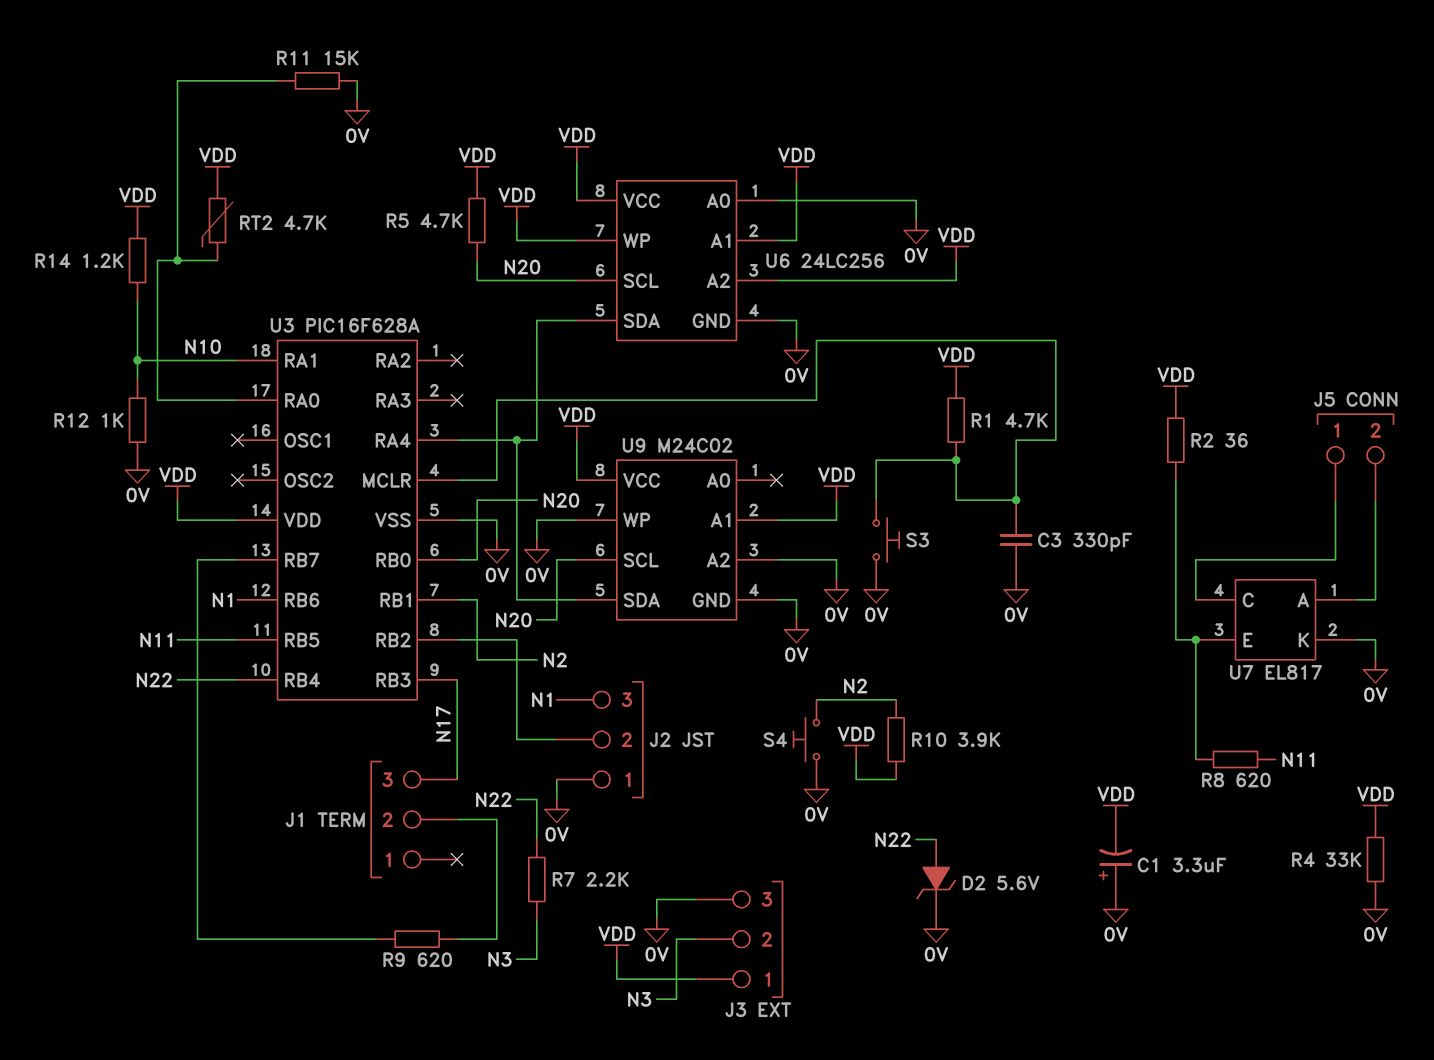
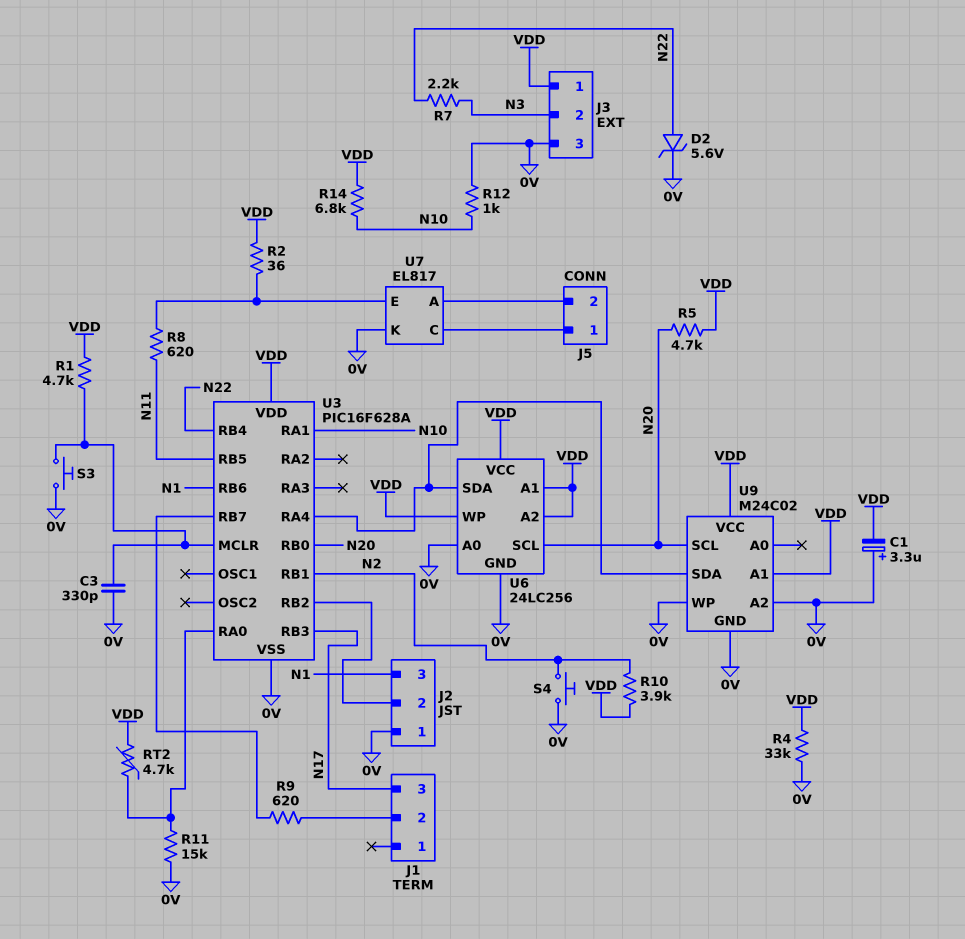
R14: 1.2k (N10, VDD) -> 6.8k (N10, VDD)

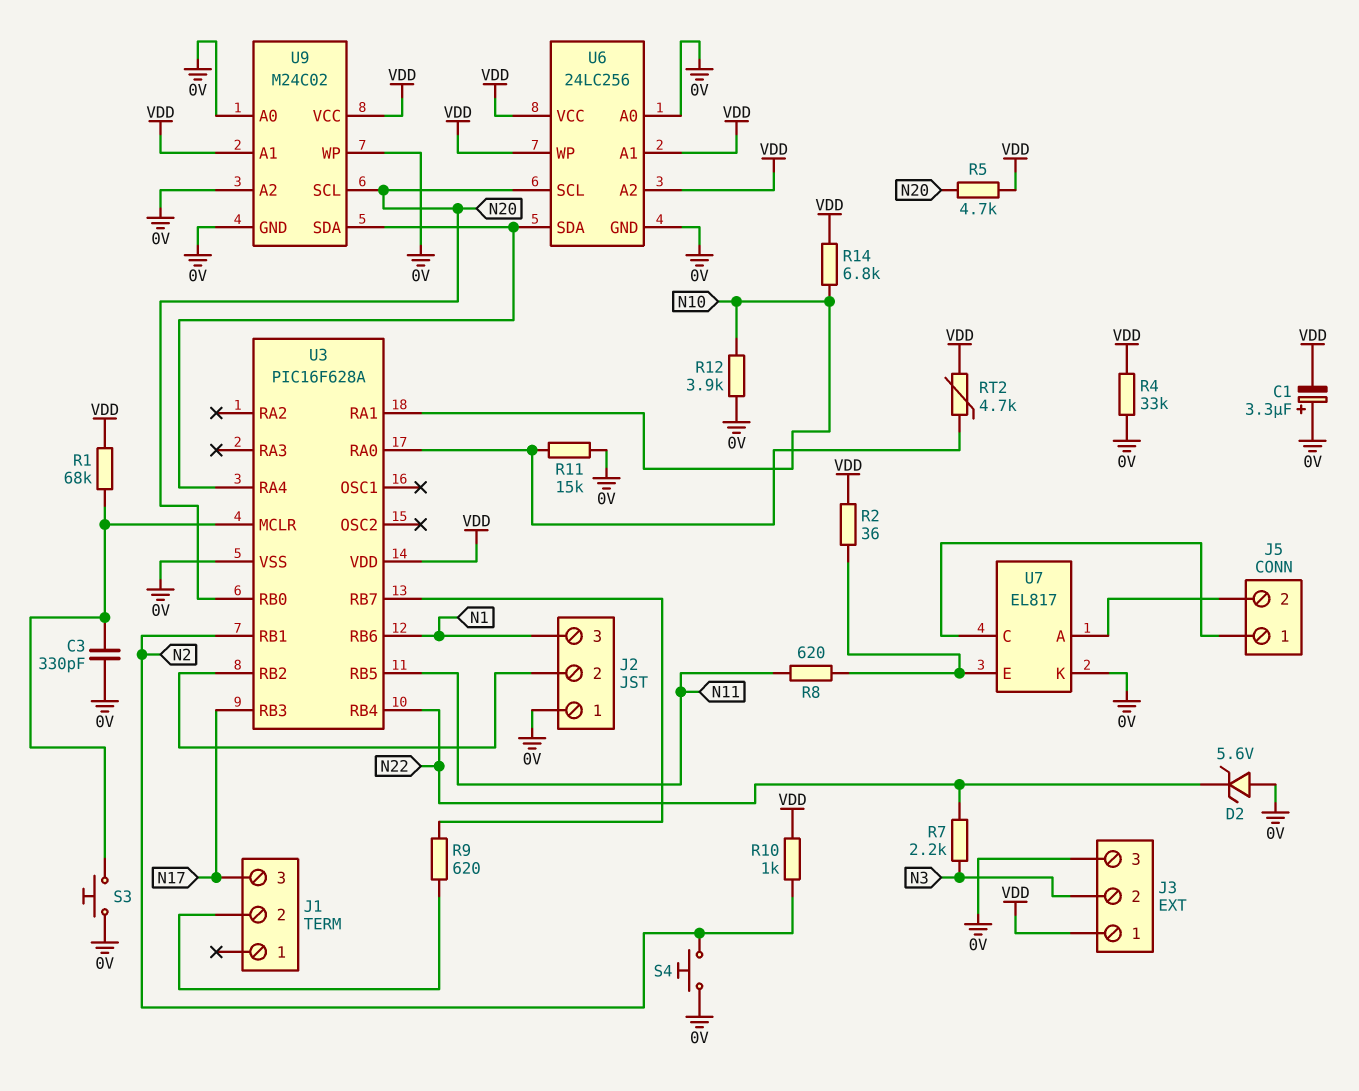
D2: zener 5.6V (A N22, K 0V) -> zener 5.6V (A 0V, K N22)
R1: 4.7k (U3/MCLR, VDD) -> 68k (U3/MCLR, VDD)
R10: 3.9k (N2, VDD) -> 1k (N2, VDD)
R12: 1k (0V, N10) -> 3.9k (0V, N10)
U9 pin A0: none -> 0V

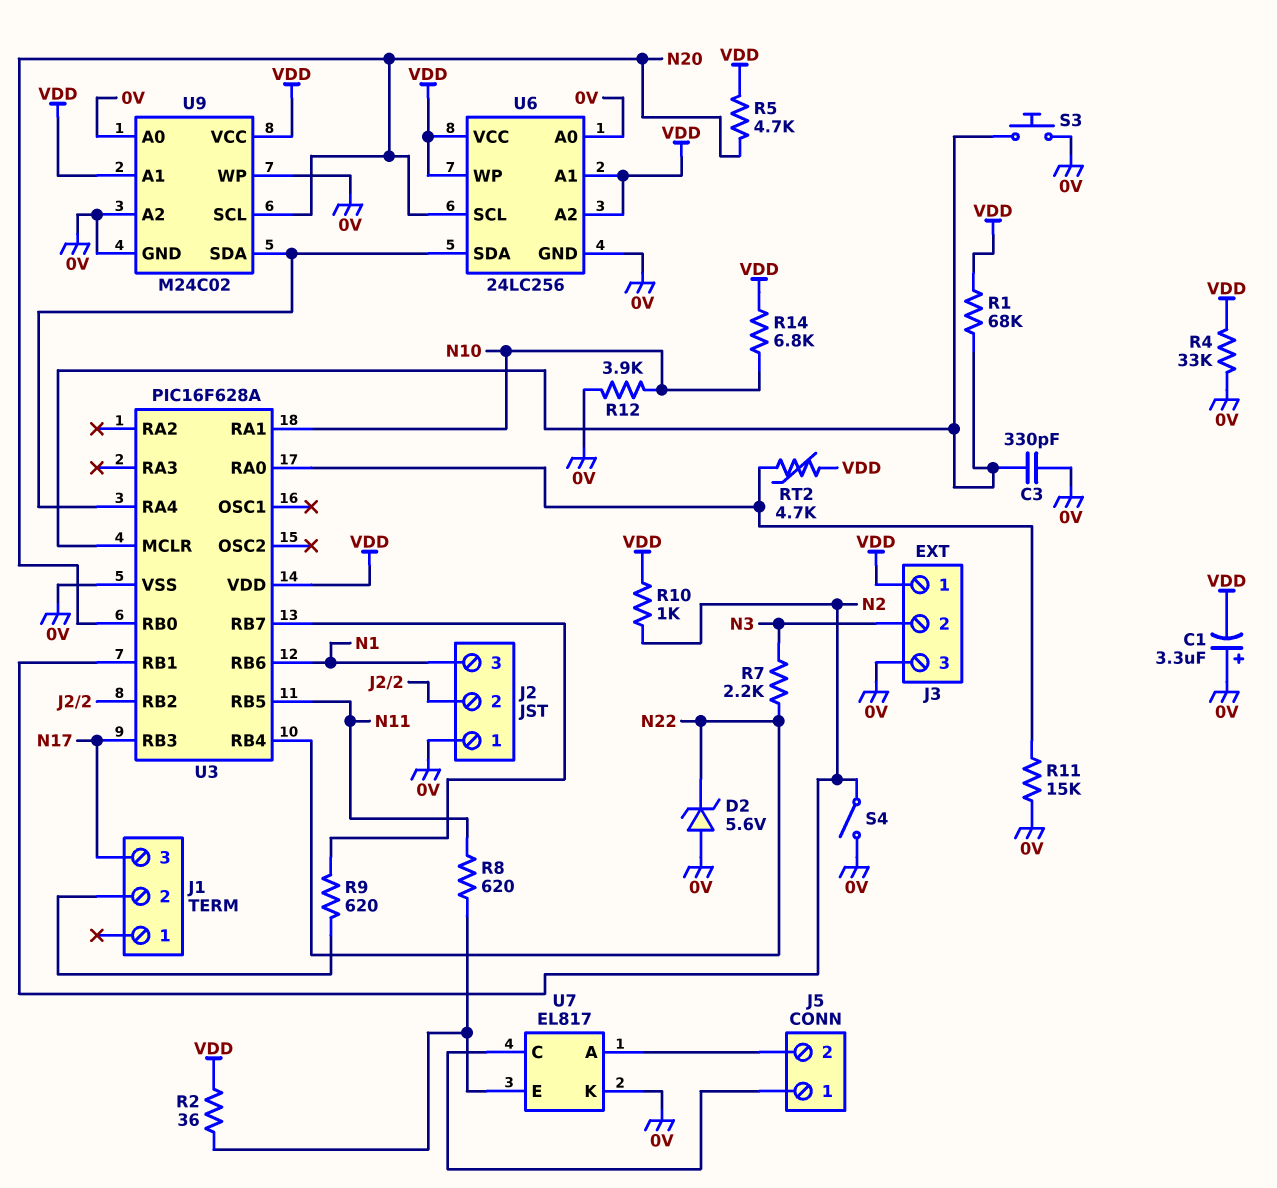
S4: button (0V, N2) -> switch (0V, N2)

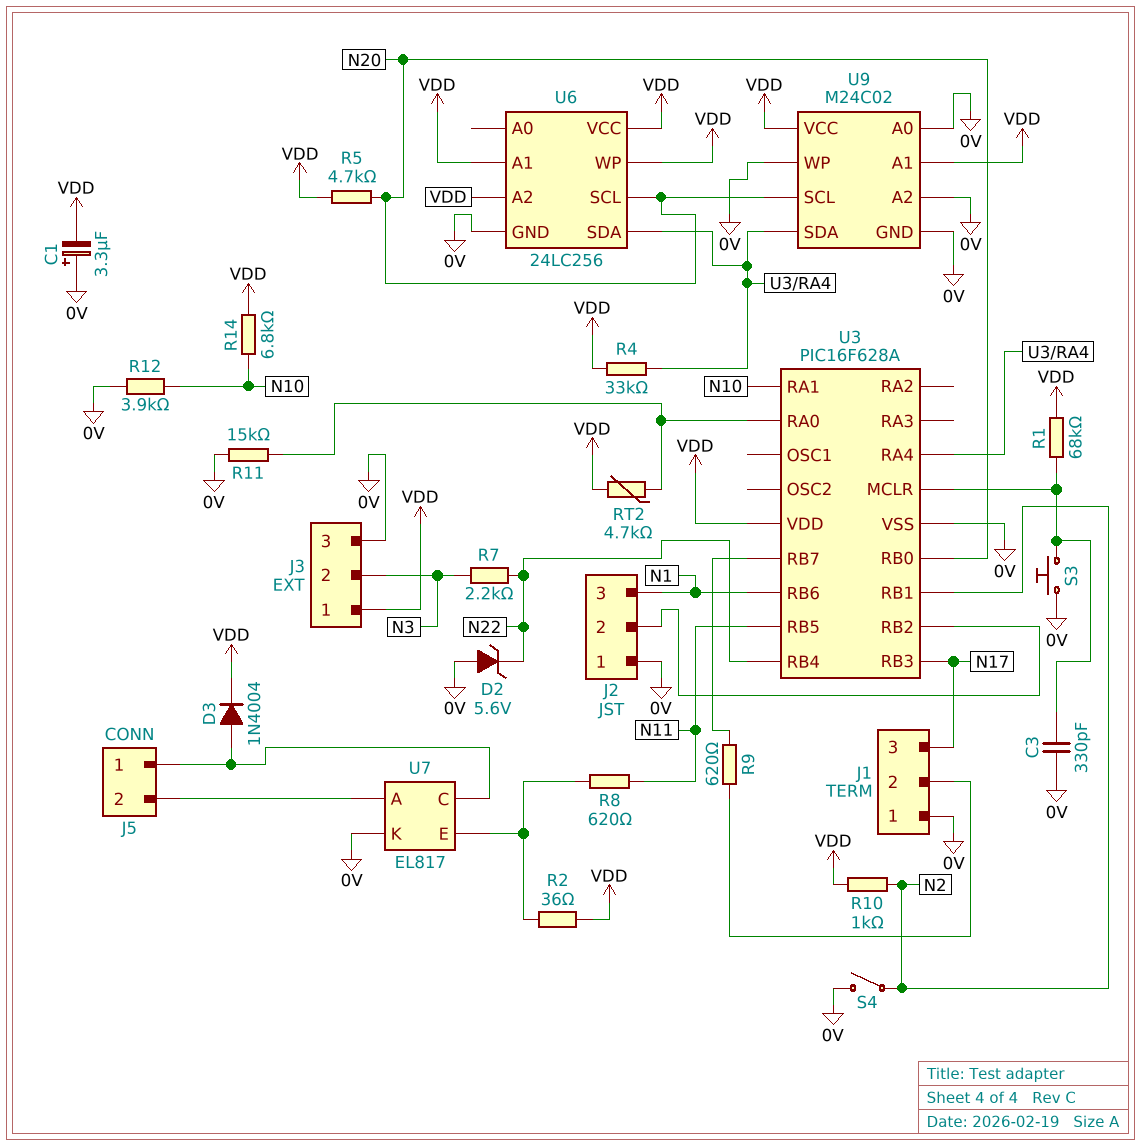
D3: none -> diode 1N4004 (A J5/1, K VDD)
J1 pin 1: none -> 0V
R4: 33k (0V, VDD) -> 33k (U3/RA4, VDD)
U6 pin A0: 0V -> none

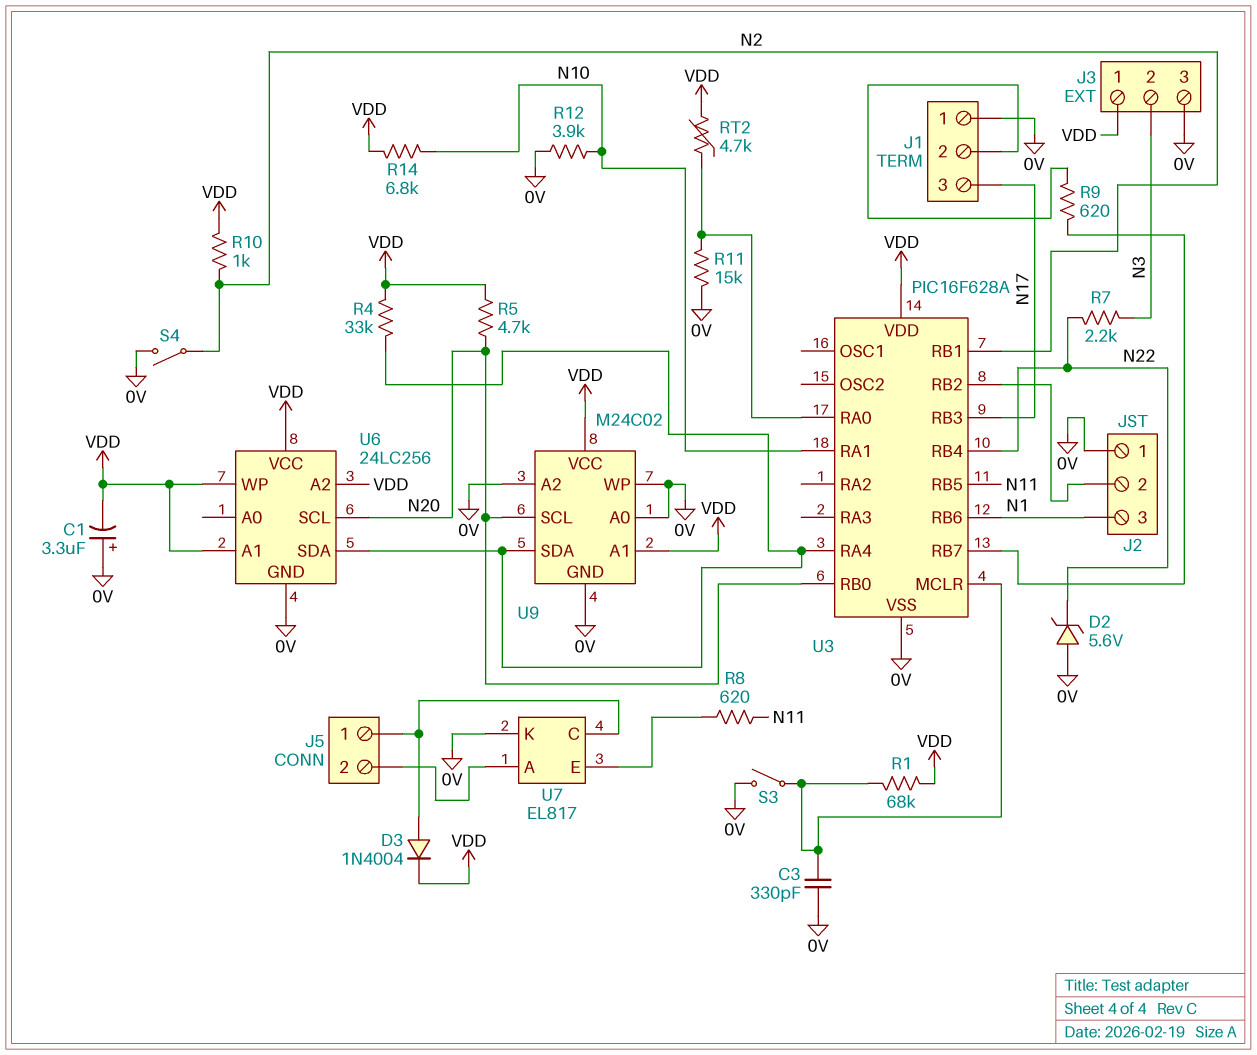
R2: 36 (U7/E, VDD) -> none
S3: button (0V, U3/MCLR) -> switch (0V, U3/MCLR)

